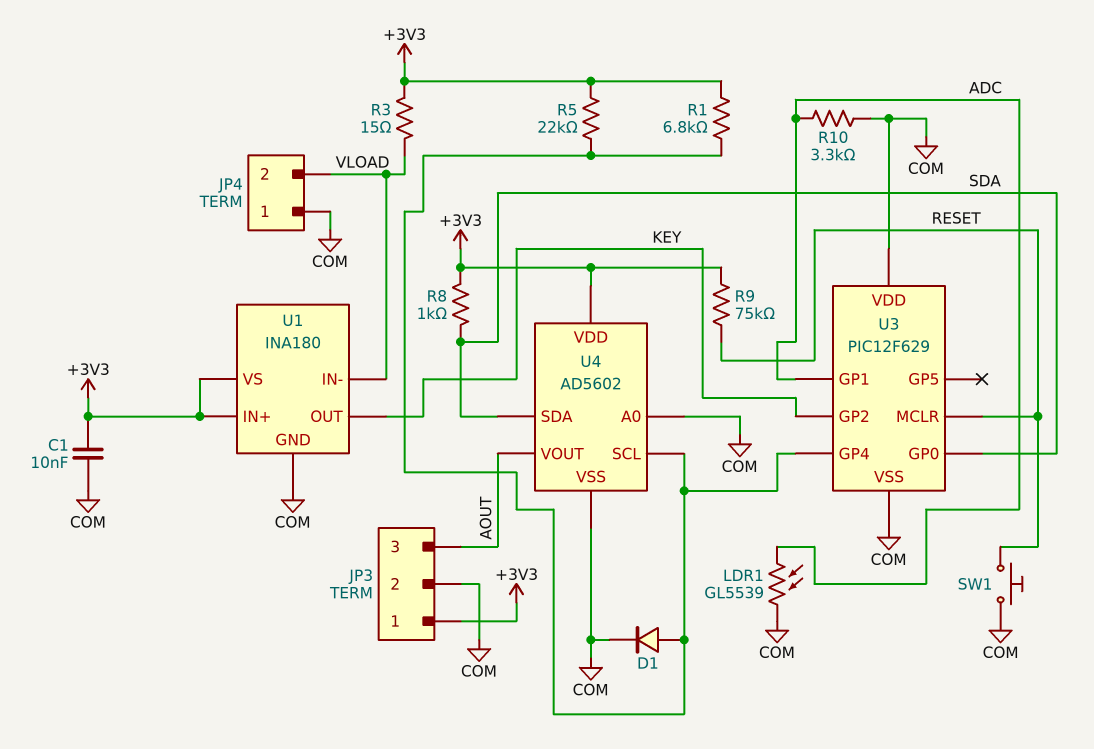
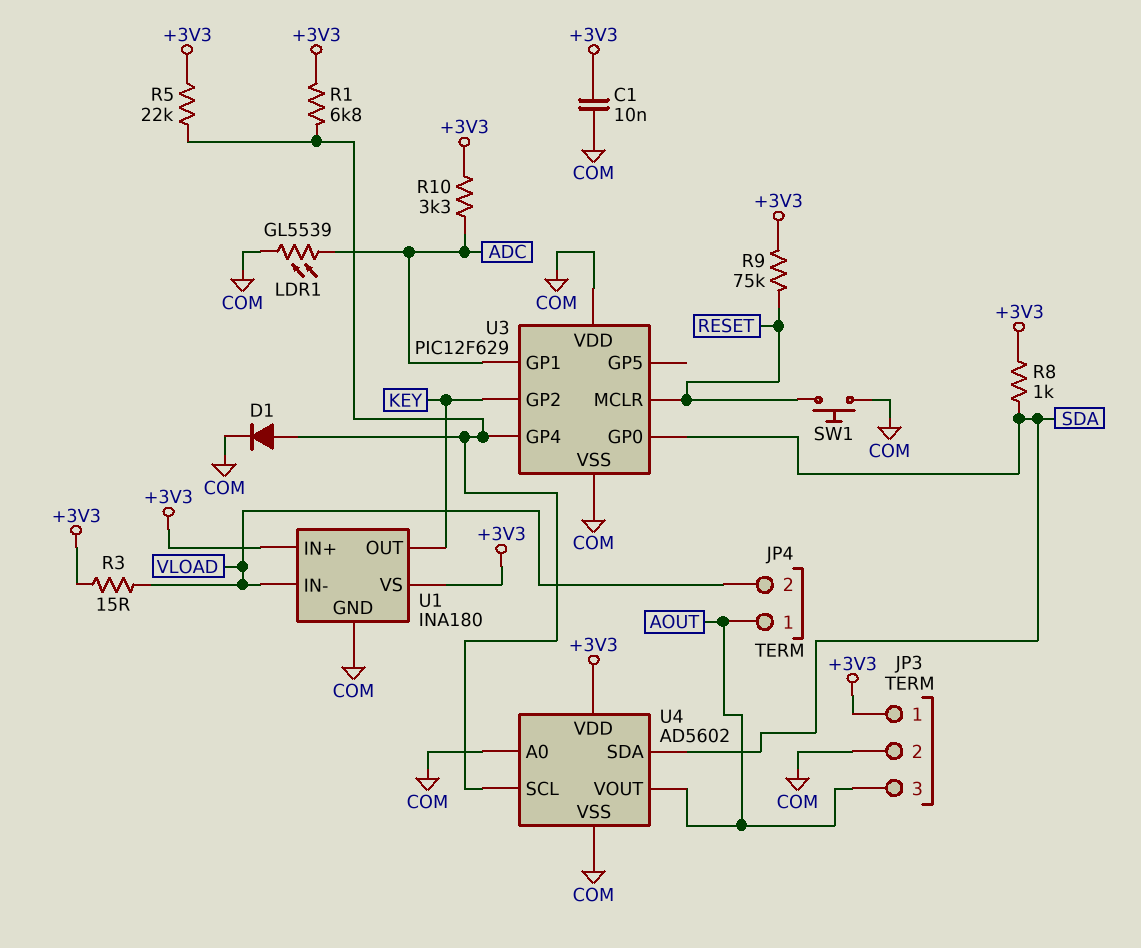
JP4 pin 1: COM -> AOUT
R10: 3.3k (ADC, COM) -> 3.3k (+3V3, ADC)

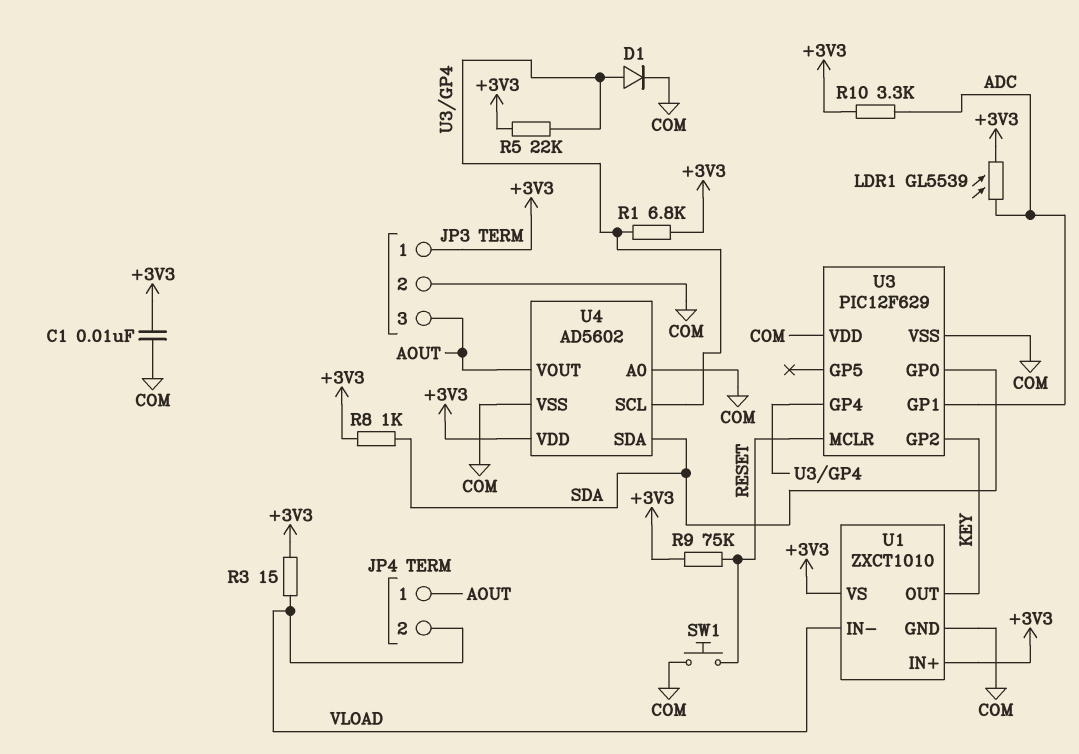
LDR1: GL5539 (ADC, COM) -> GL5539 (+3V3, ADC)
U1: INA180 -> ZXCT1010

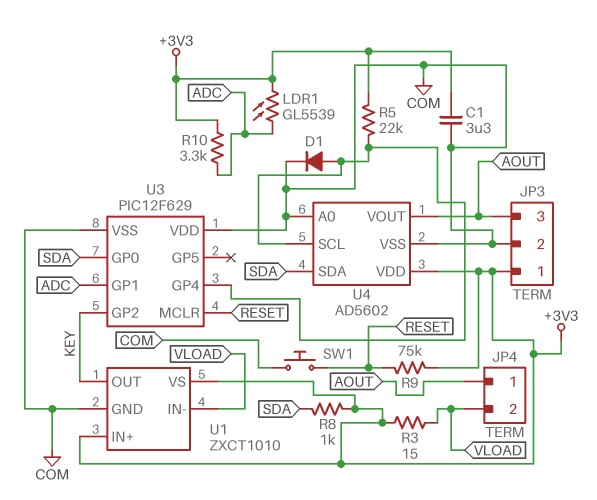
C1: 10nF (+3V3, COM) -> 3.3uF (+3V3, COM)
R1: 6.8k (+3V3, U3/GP4) -> none

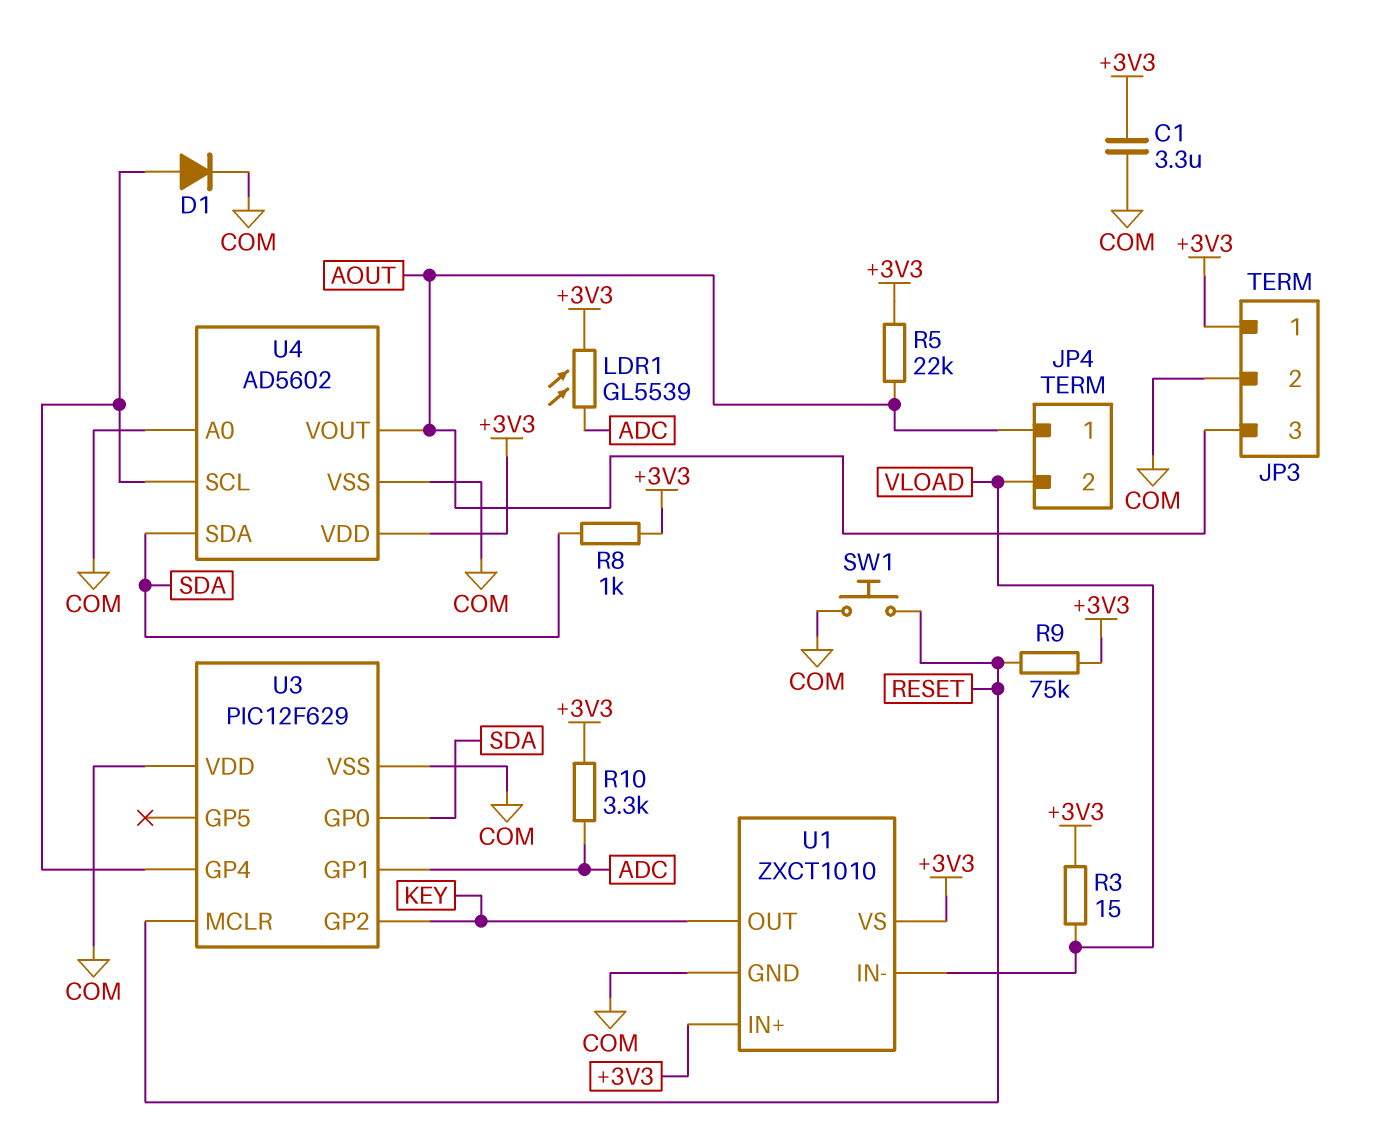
R5: 22k (+3V3, U3/GP4) -> 22k (+3V3, AOUT)

